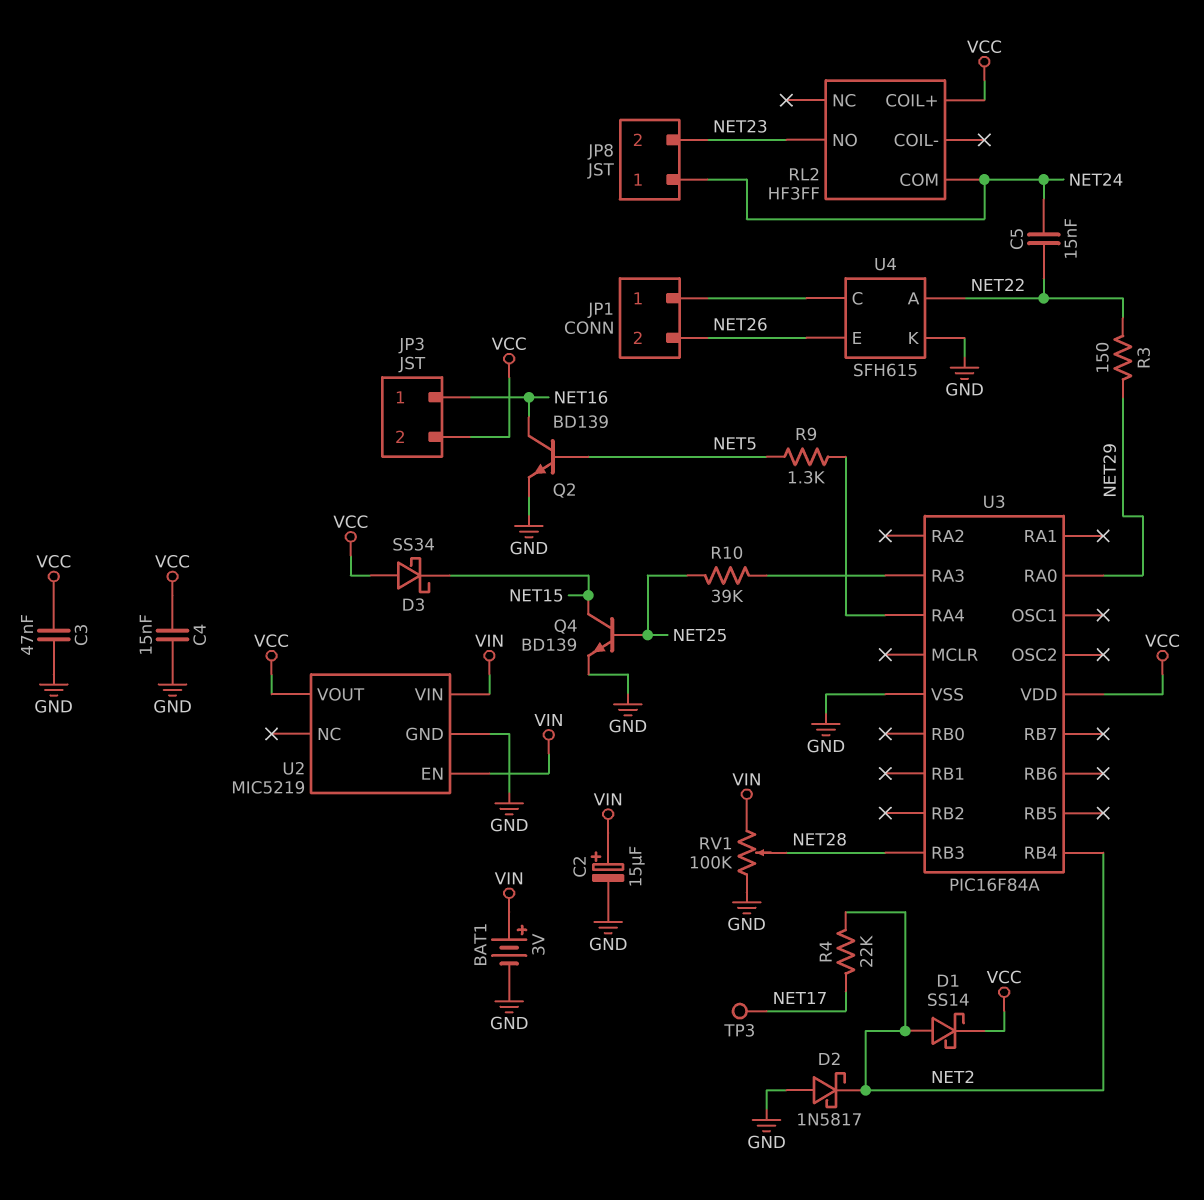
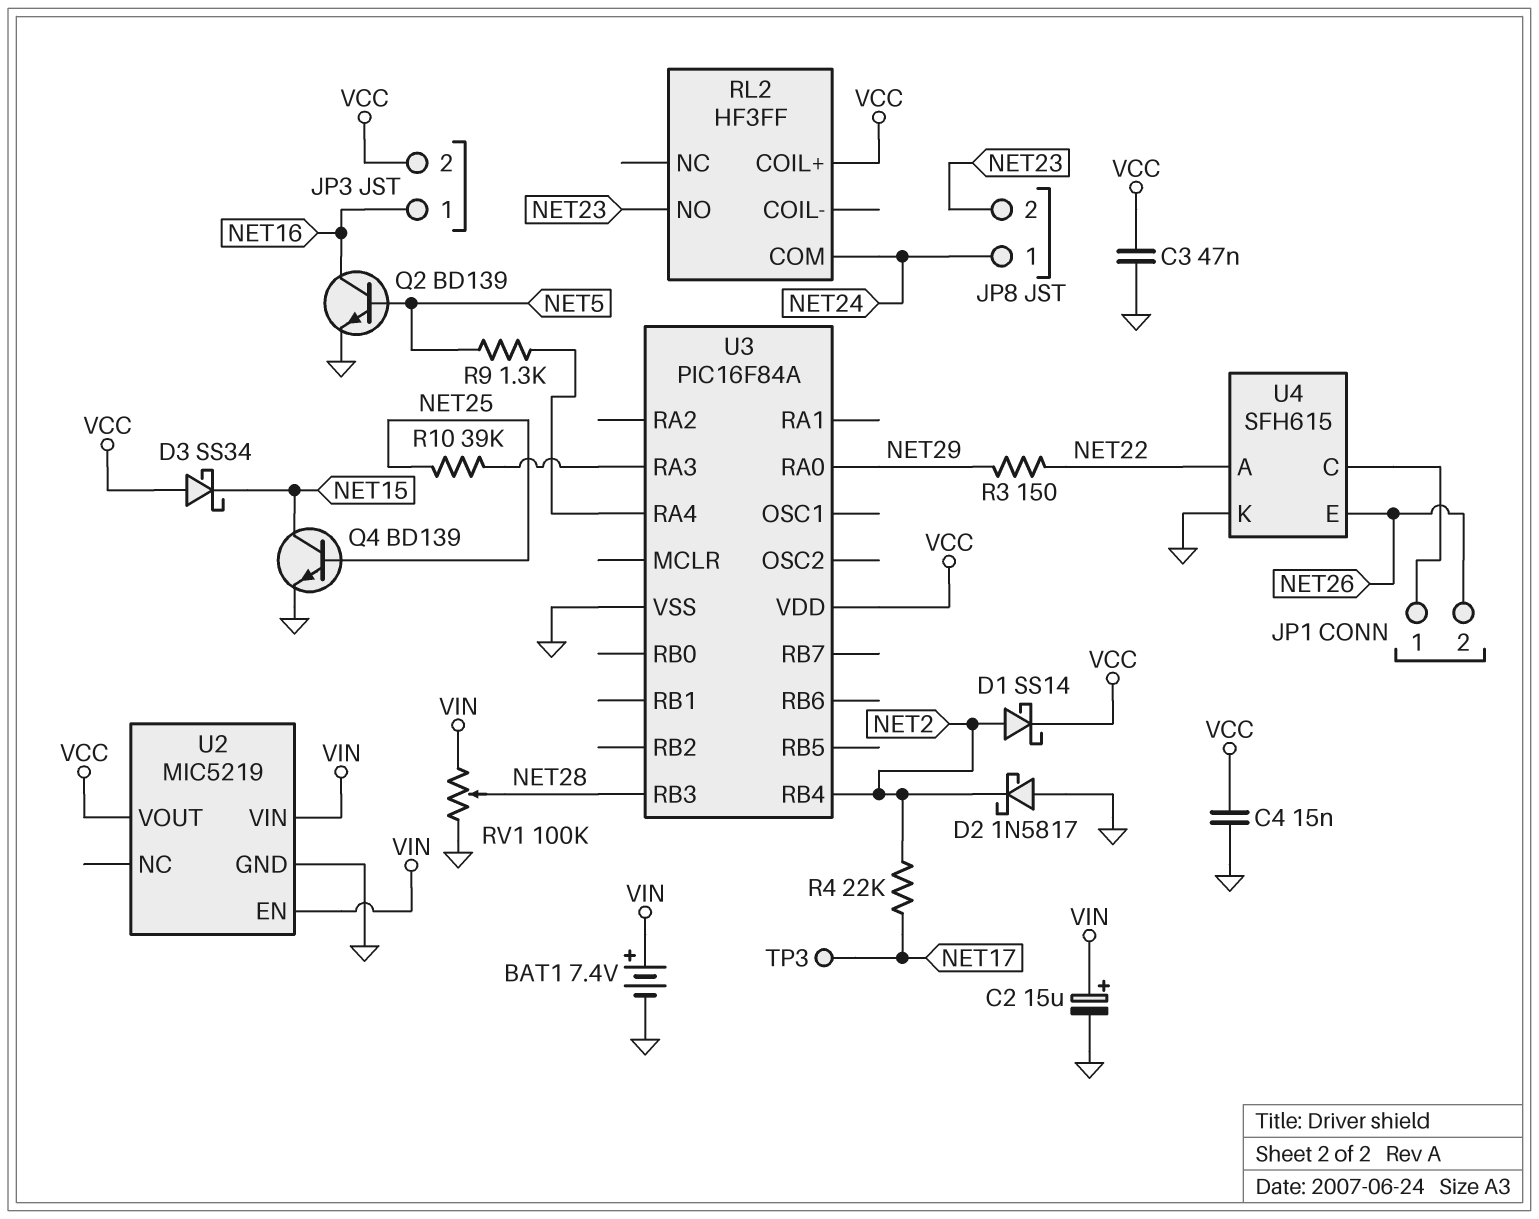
BAT1: 3V (plus VIN, minus GND) -> 7.4V (plus VIN, minus GND)
C5: 15nF (NET22, NET24) -> none

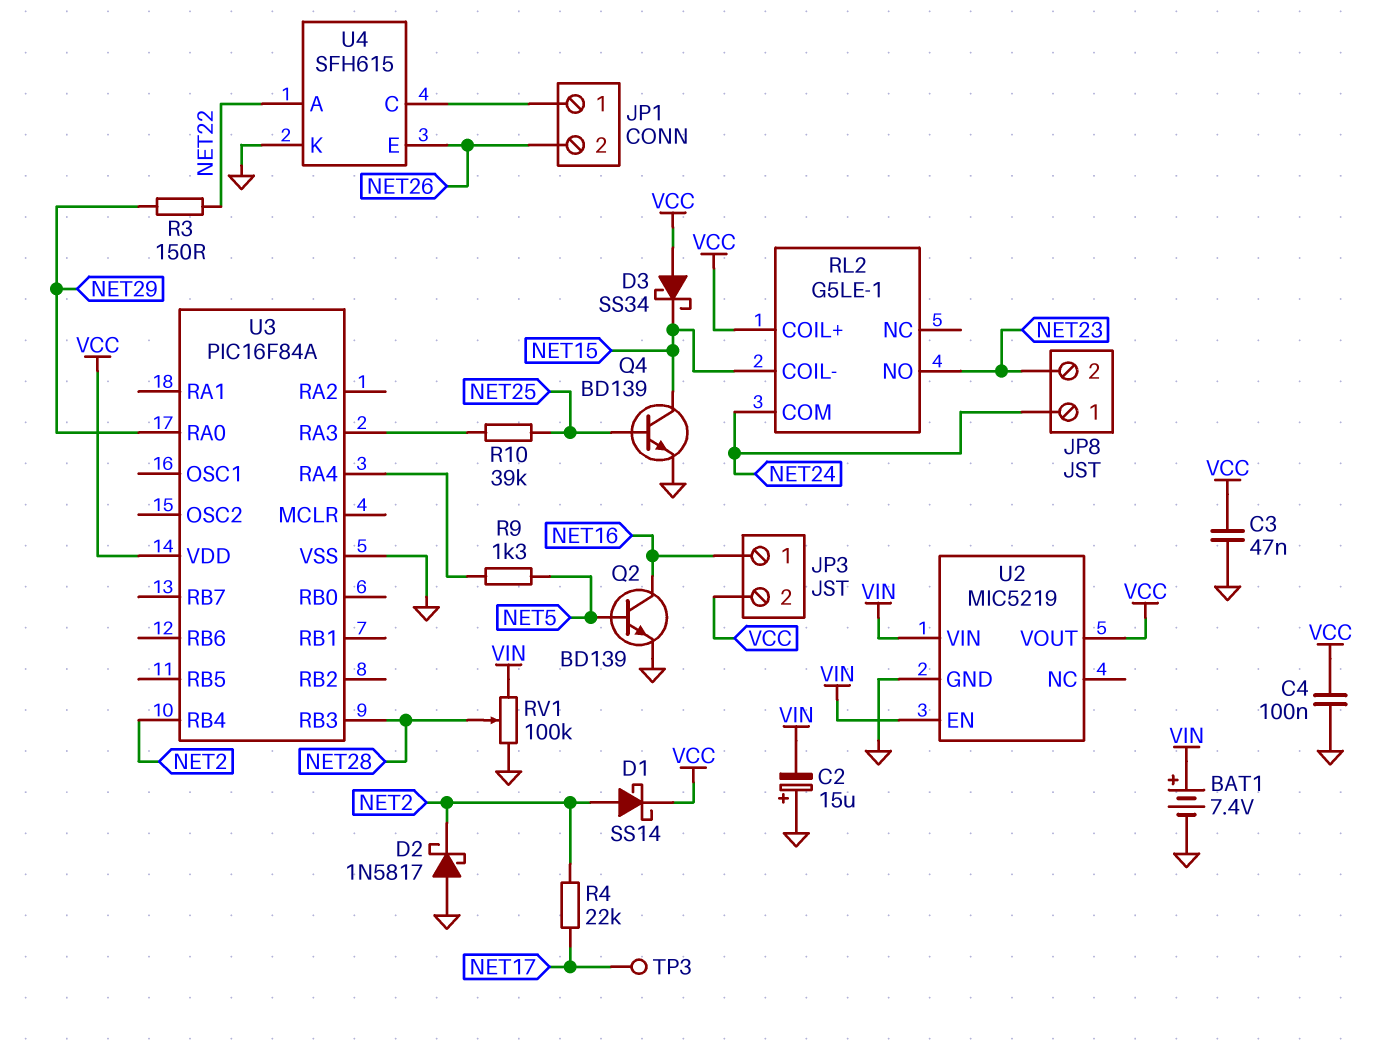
C2: 15uF (plus VIN, minus GND) -> 15uF (plus GND, minus VIN)
C4: 15nF (GND, VCC) -> 100nF (GND, VCC)
RL2: HF3FF -> G5LE-1
RL2 pin COIL-: none -> NET15

